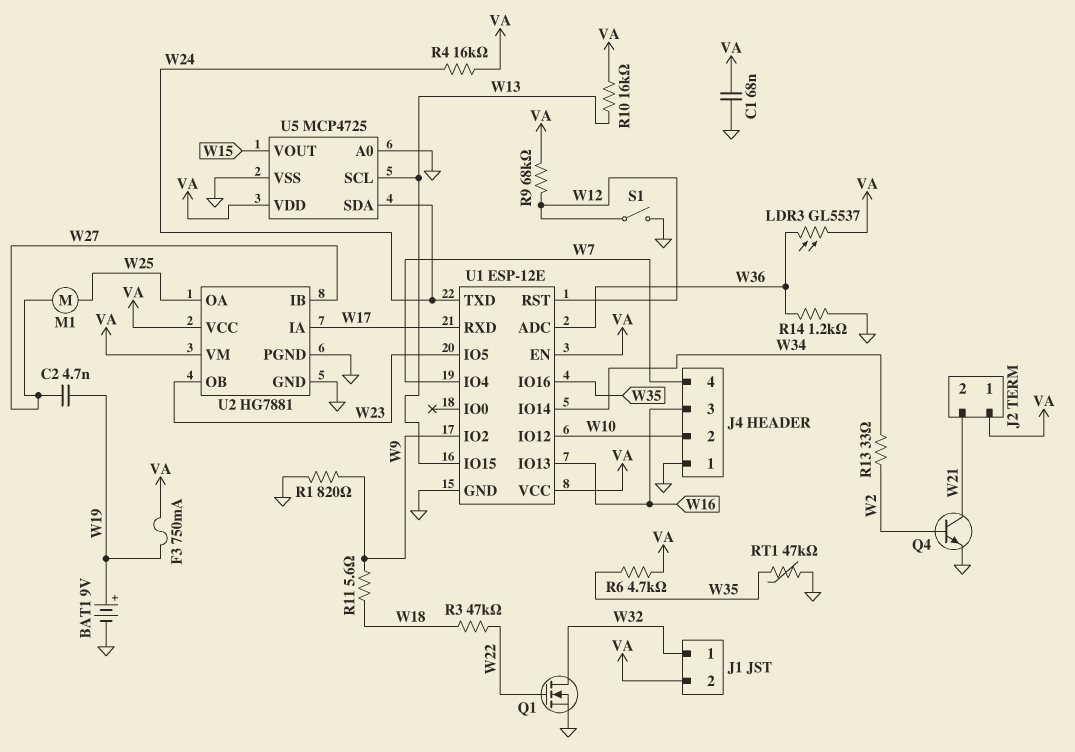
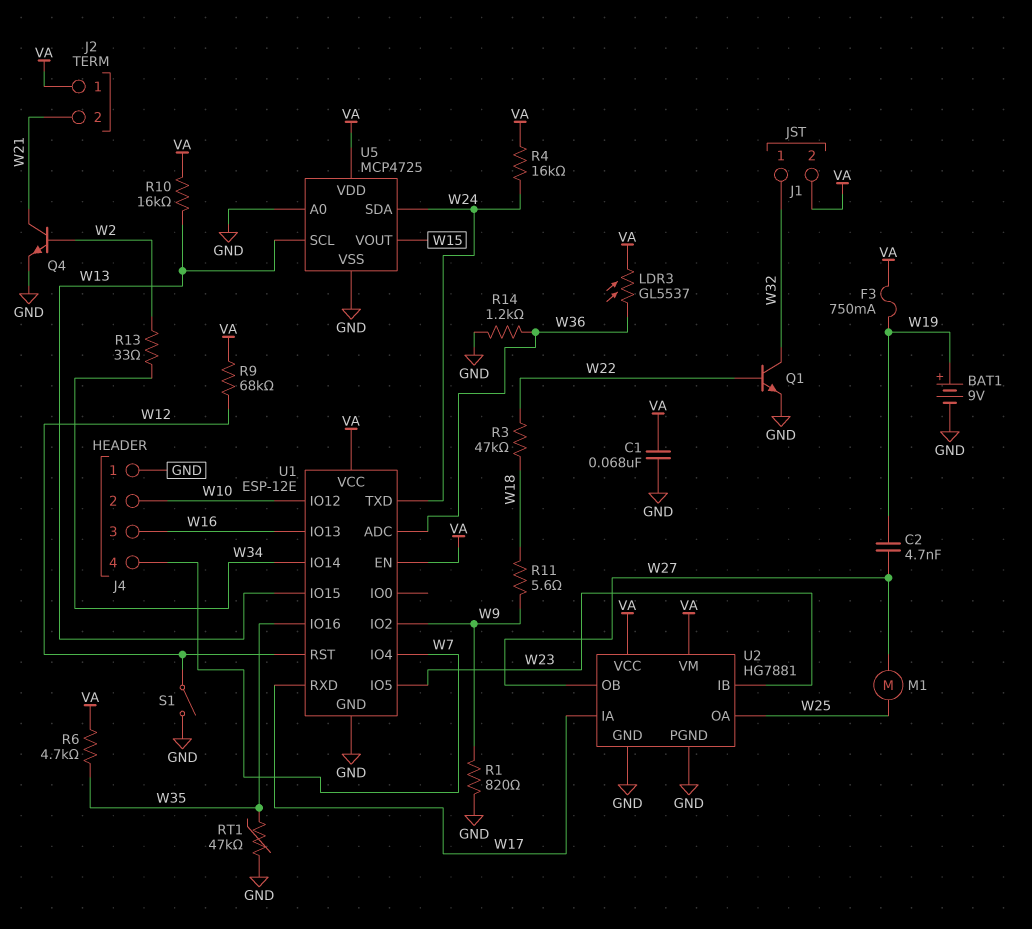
Q1: NMOS (G W22, D W32, S GND) -> NPN (B W22, C W32, E GND)
U2 pin IB: W27 -> W23
U2 pin OB: W23 -> W27

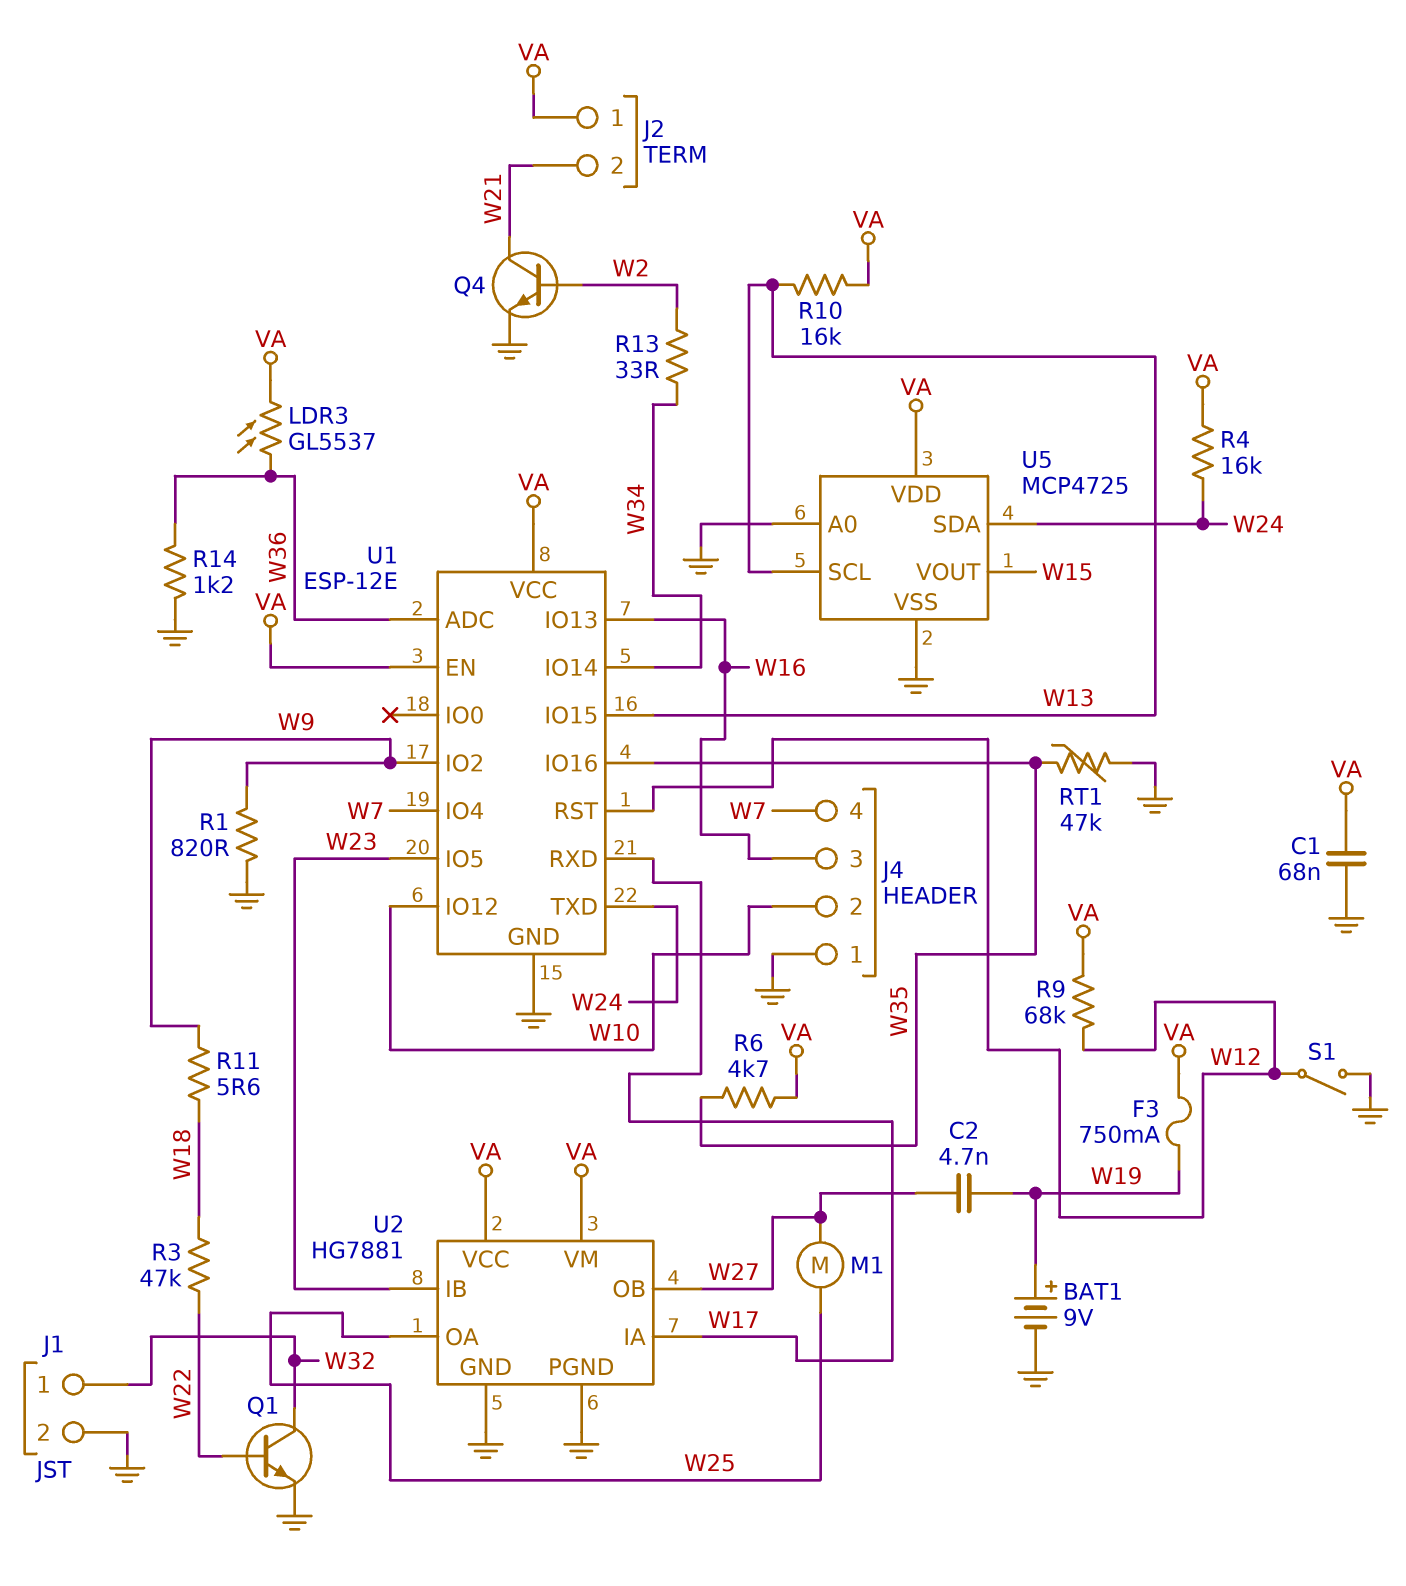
J1 pin 2: VA -> GND

